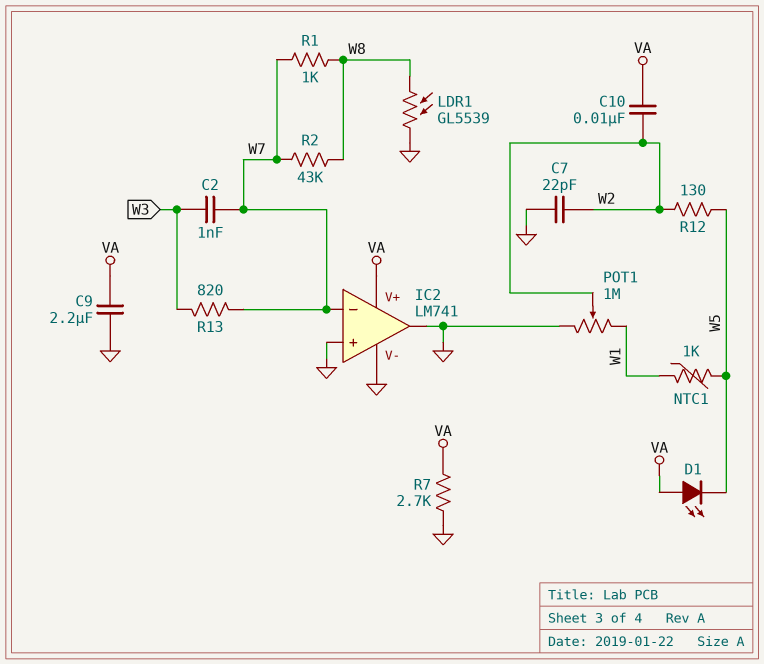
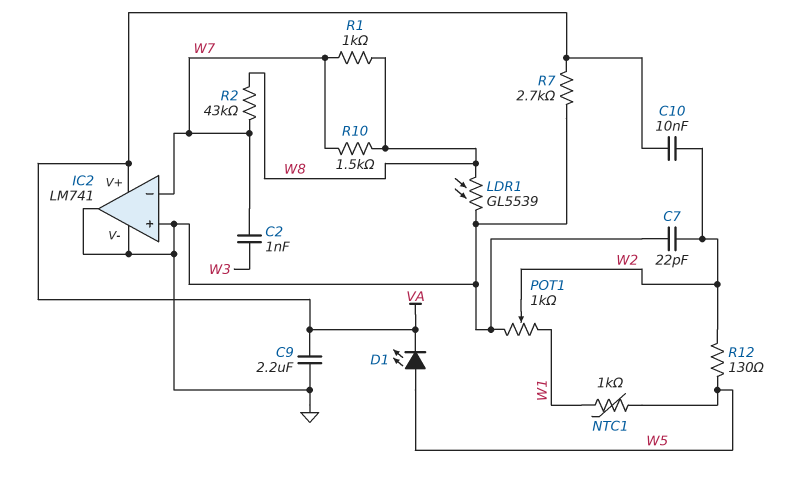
D1: LED (A VA, K W5) -> LED (A W5, K VA)
POT1: 1M (GND, W1, wiper W2) -> 1k (GND, W1, wiper W2)
R10: none -> 1.5k (W7, W8)
R13: 820 (W3, W7) -> none

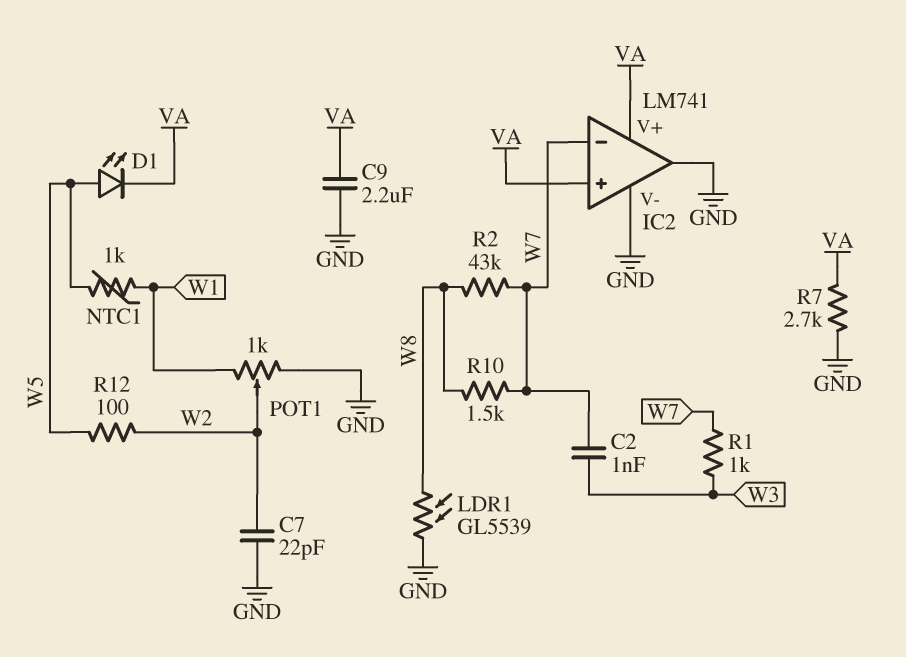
C10: 10nF (VA, W2) -> none
IC2 pin in+: GND -> VA
R1: 1k (W7, W8) -> 1k (W3, W7)
R12: 130 (W2, W5) -> 100 (W2, W5)

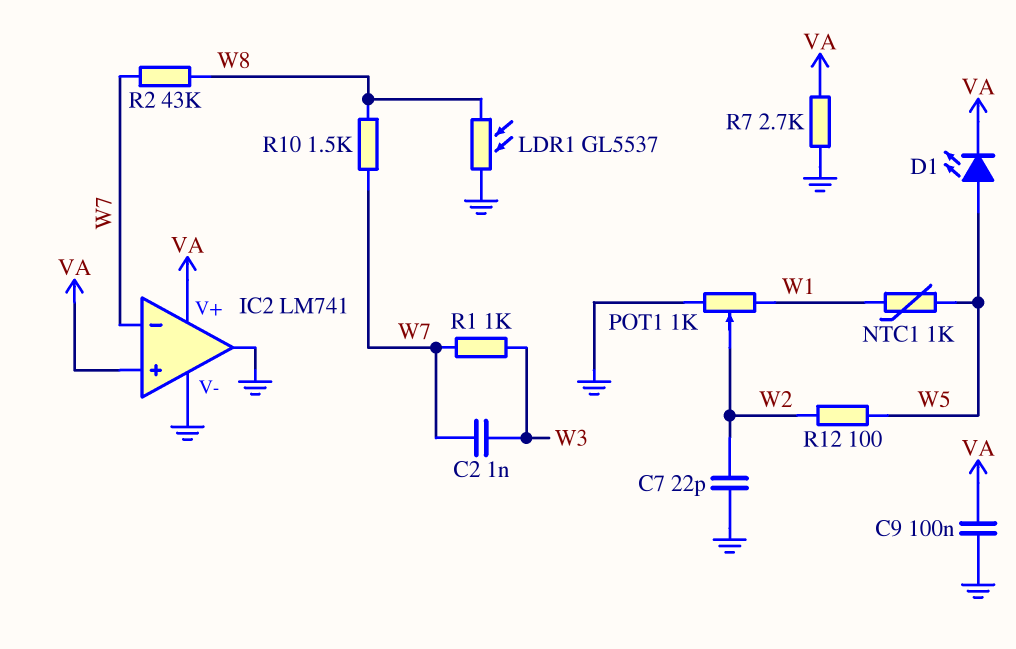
C9: 2.2uF (GND, VA) -> 100nF (GND, VA)
LDR1: GL5539 (GND, W8) -> GL5537 (GND, W8)

